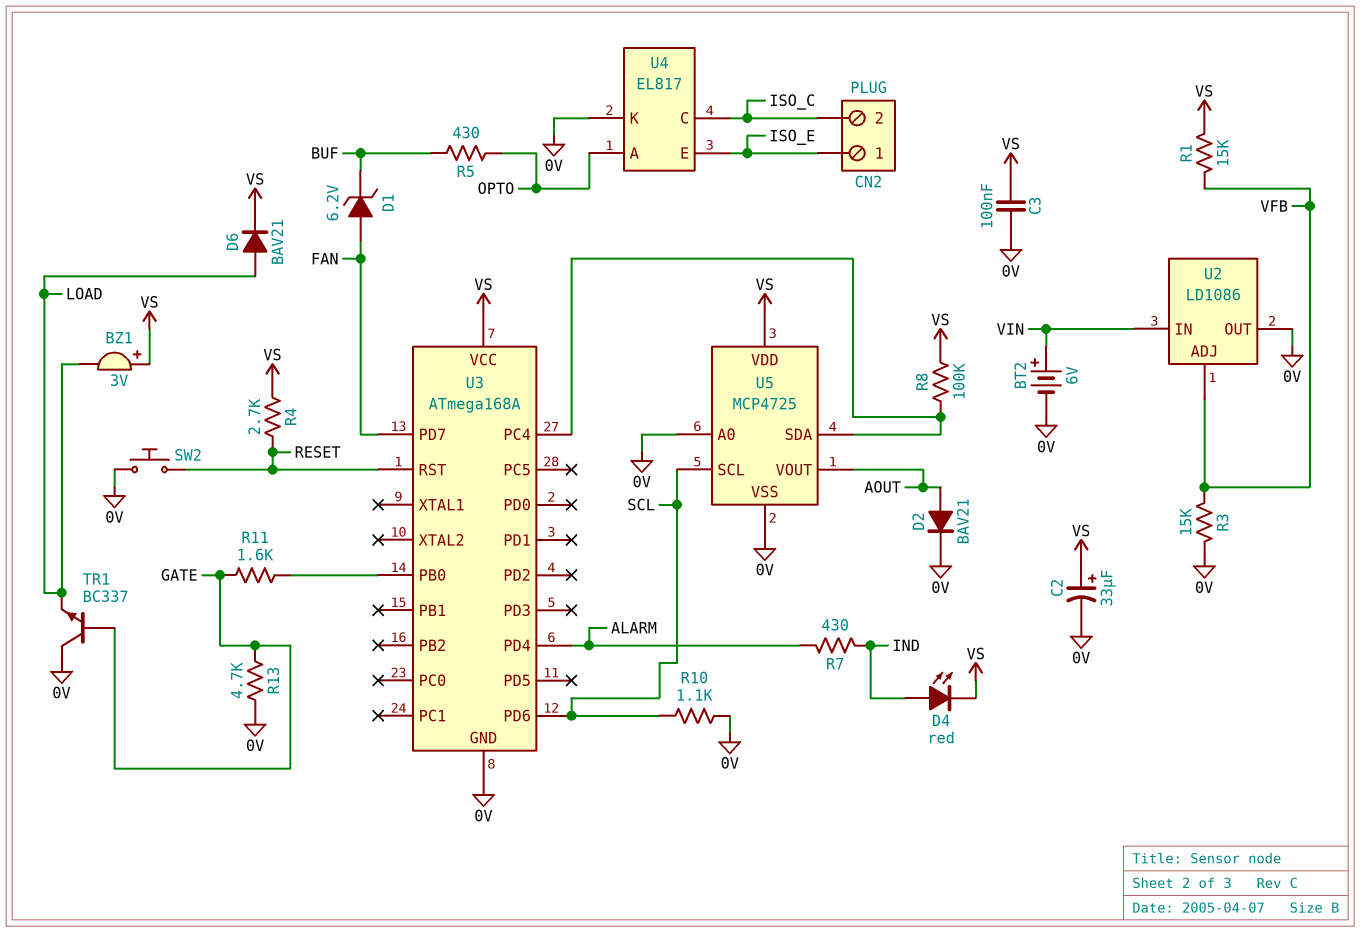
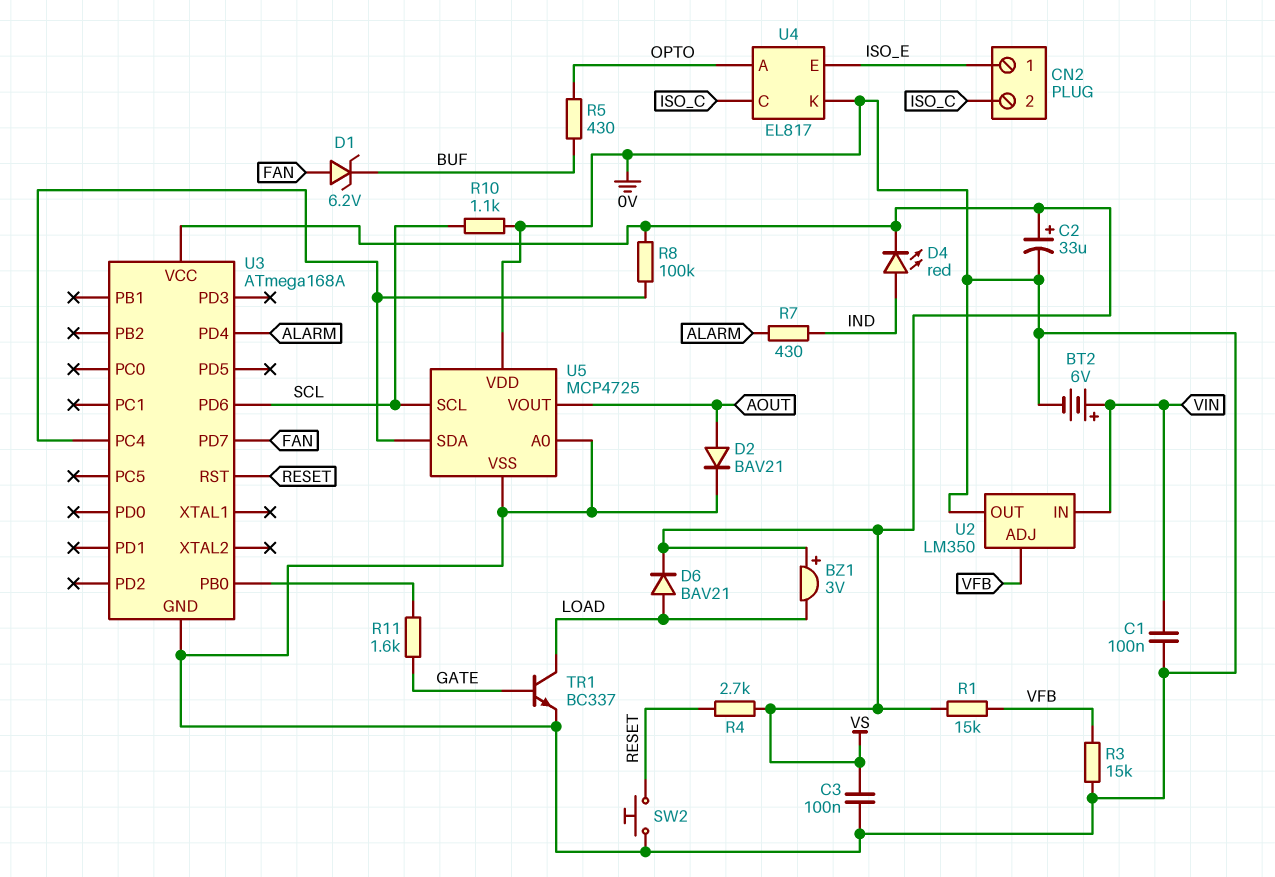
C1: none -> 100nF (0V, VIN)
R13: 4.7k (0V, GATE) -> none
TR1: NPN BC337 (B GATE, C 0V, E LOAD) -> NPN BC337 (B GATE, C LOAD, E 0V)
U2: LD1086 -> LM350
U5 pin VDD: VS -> 0V

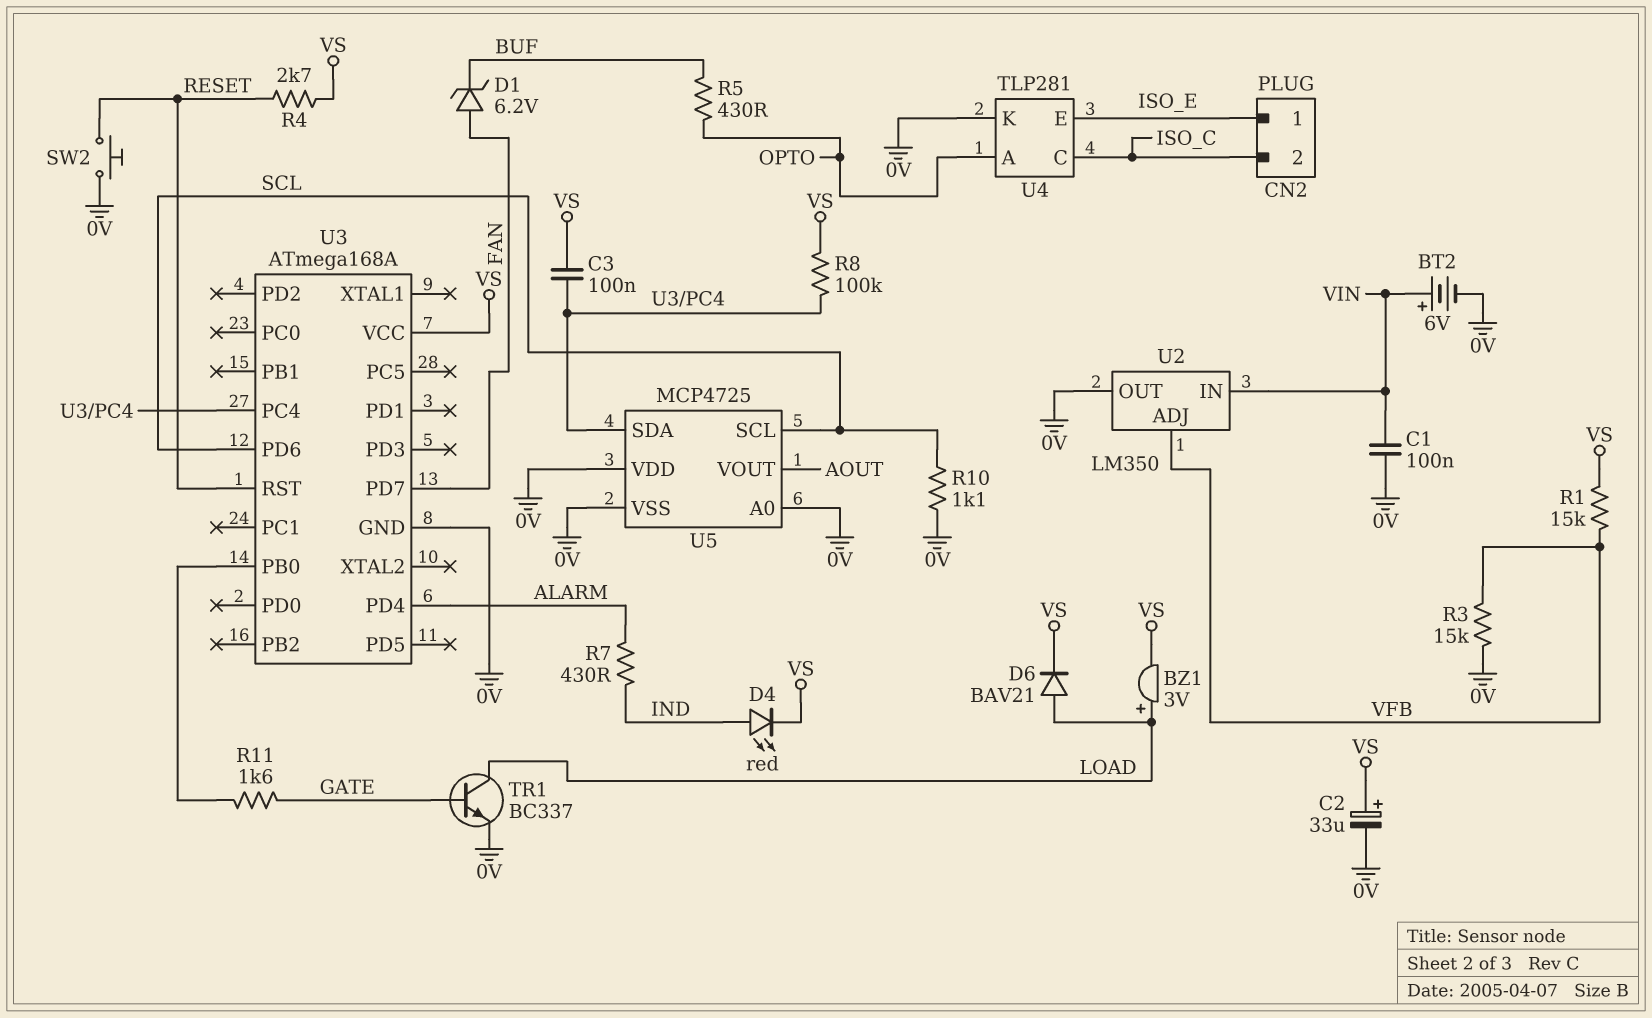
BZ1: buzzer 3V (plus VS, minus LOAD) -> buzzer 3V (plus LOAD, minus VS)
C3: 100nF (0V, VS) -> 100nF (U3/PC4, VS)
D2: diode BAV21 (A AOUT, K 0V) -> none
U4: EL817 -> TLP281

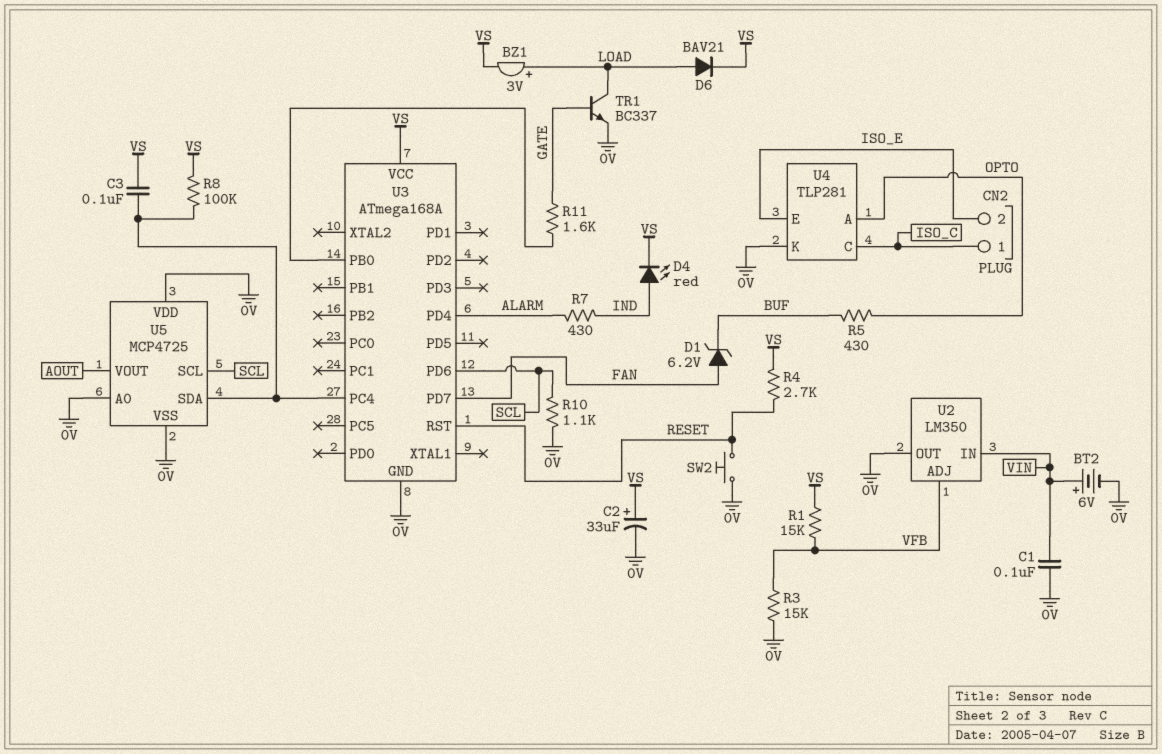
CN2 pin 1: ISO_E -> ISO_C
CN2 pin 2: ISO_C -> ISO_E

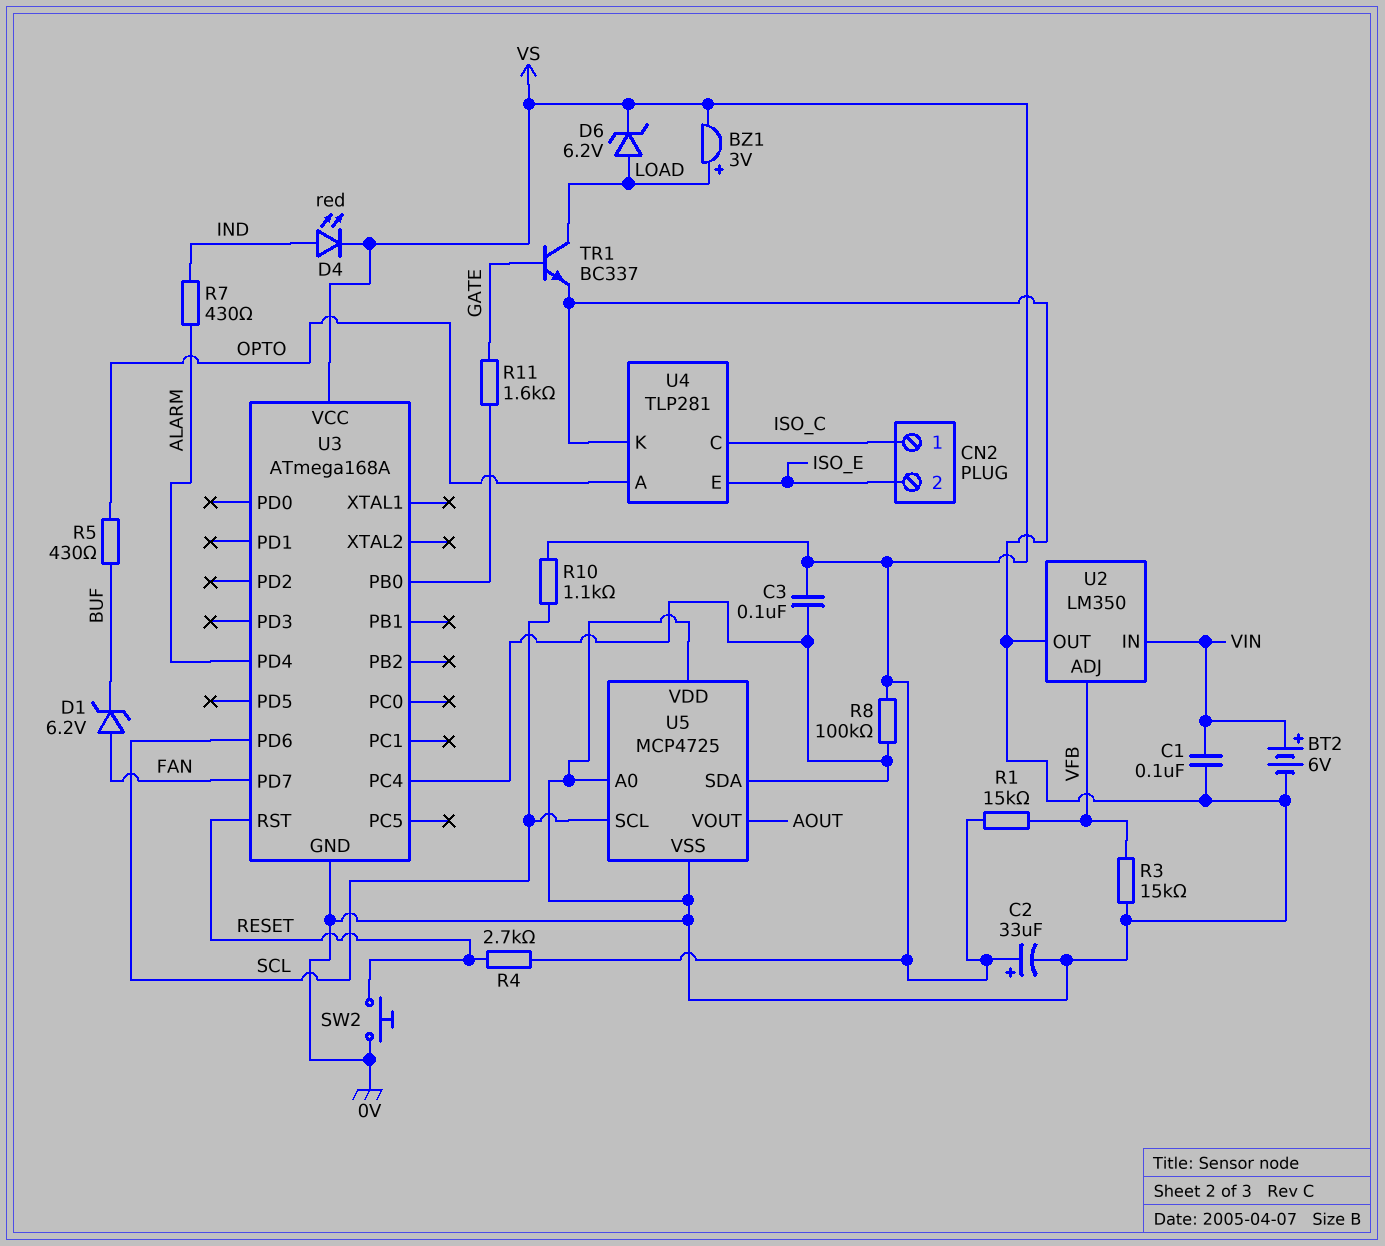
D6: diode BAV21 (A LOAD, K VS) -> zener 6.2V (A LOAD, K VS)
R10: 1.1k (0V, SCL) -> 1.1k (SCL, VS)

